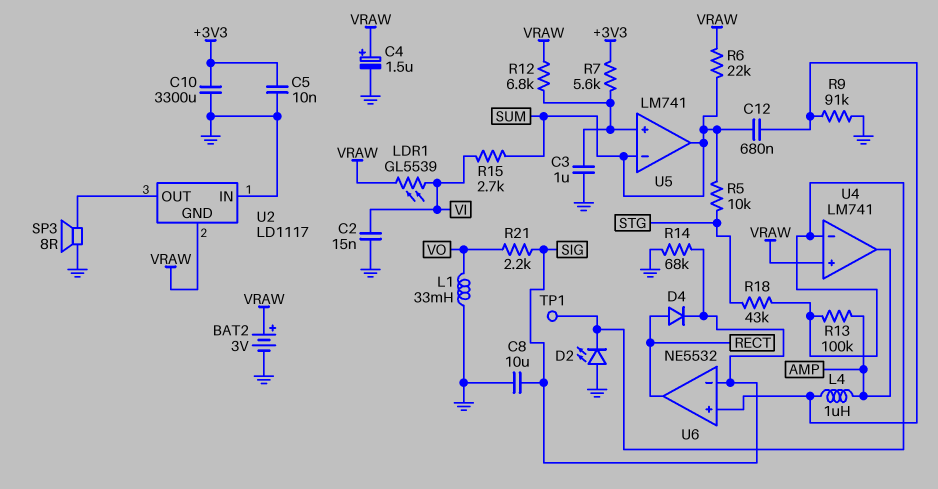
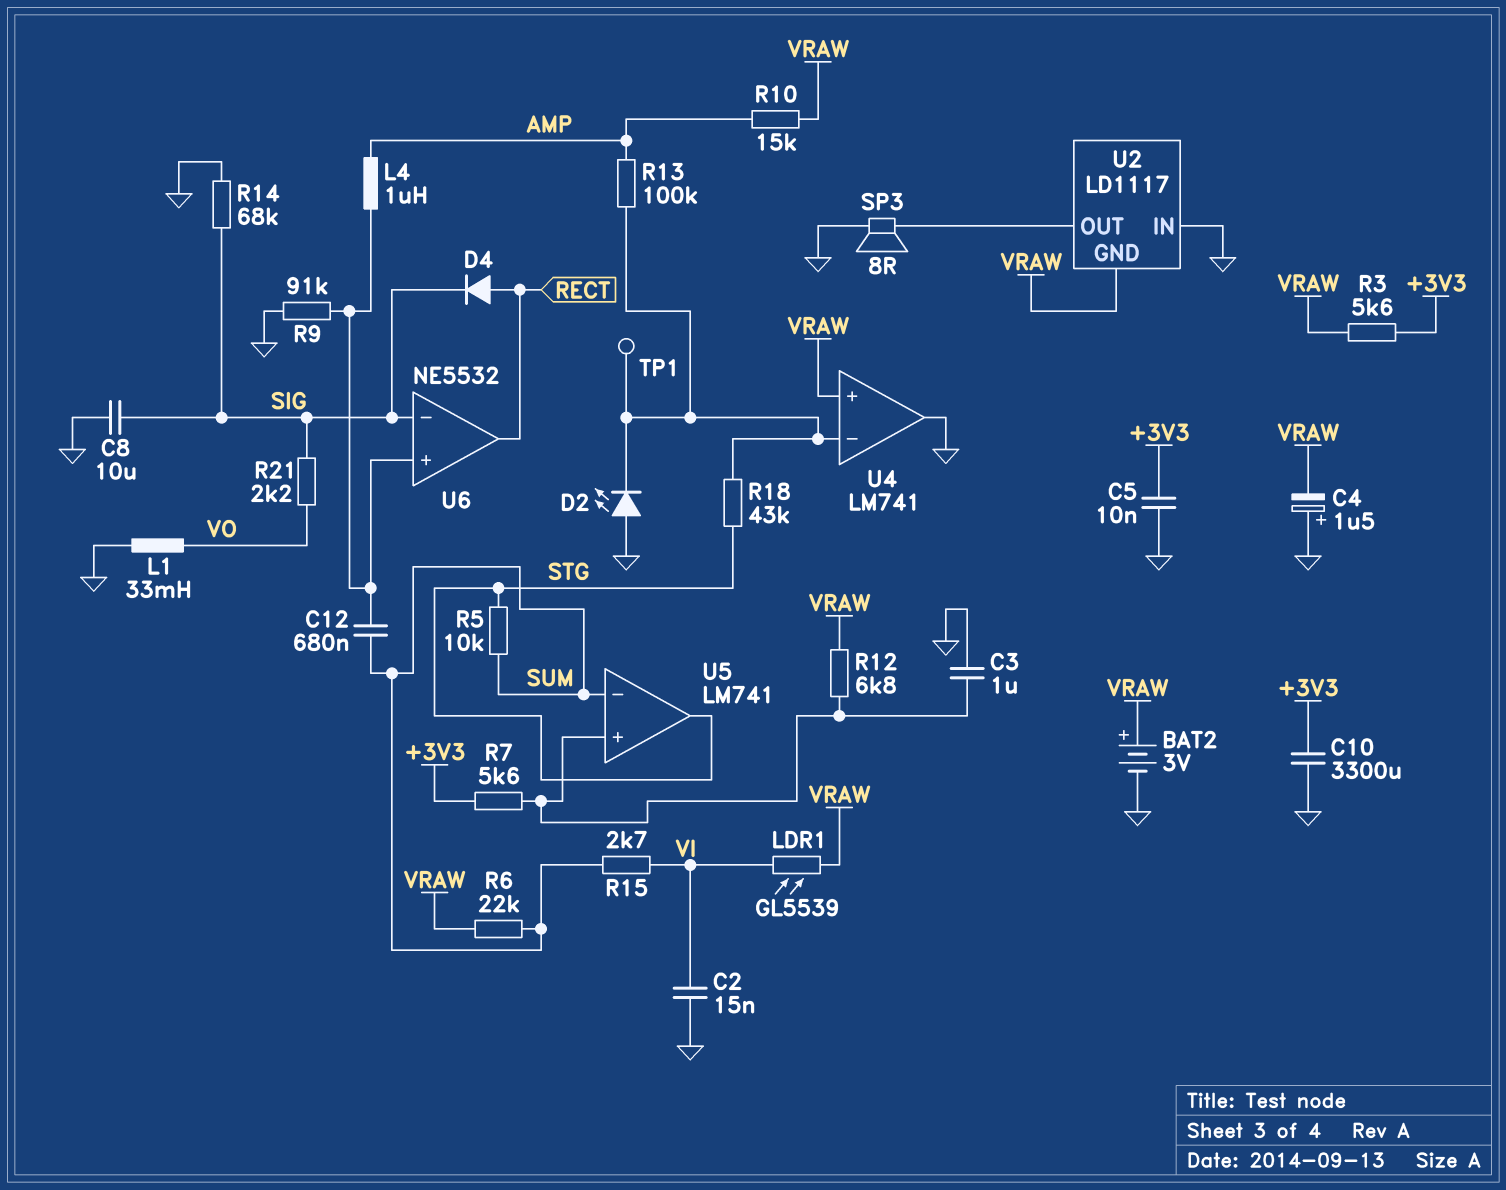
C4: 1.5uF (plus VRAW, minus GND) -> 1.5uF (plus GND, minus VRAW)
R3: none -> 5.6k (+3V3, VRAW)
R10: none -> 15k (AMP, VRAW)
U4 pin out: AMP -> GND
U5 pin out: SUM -> STG

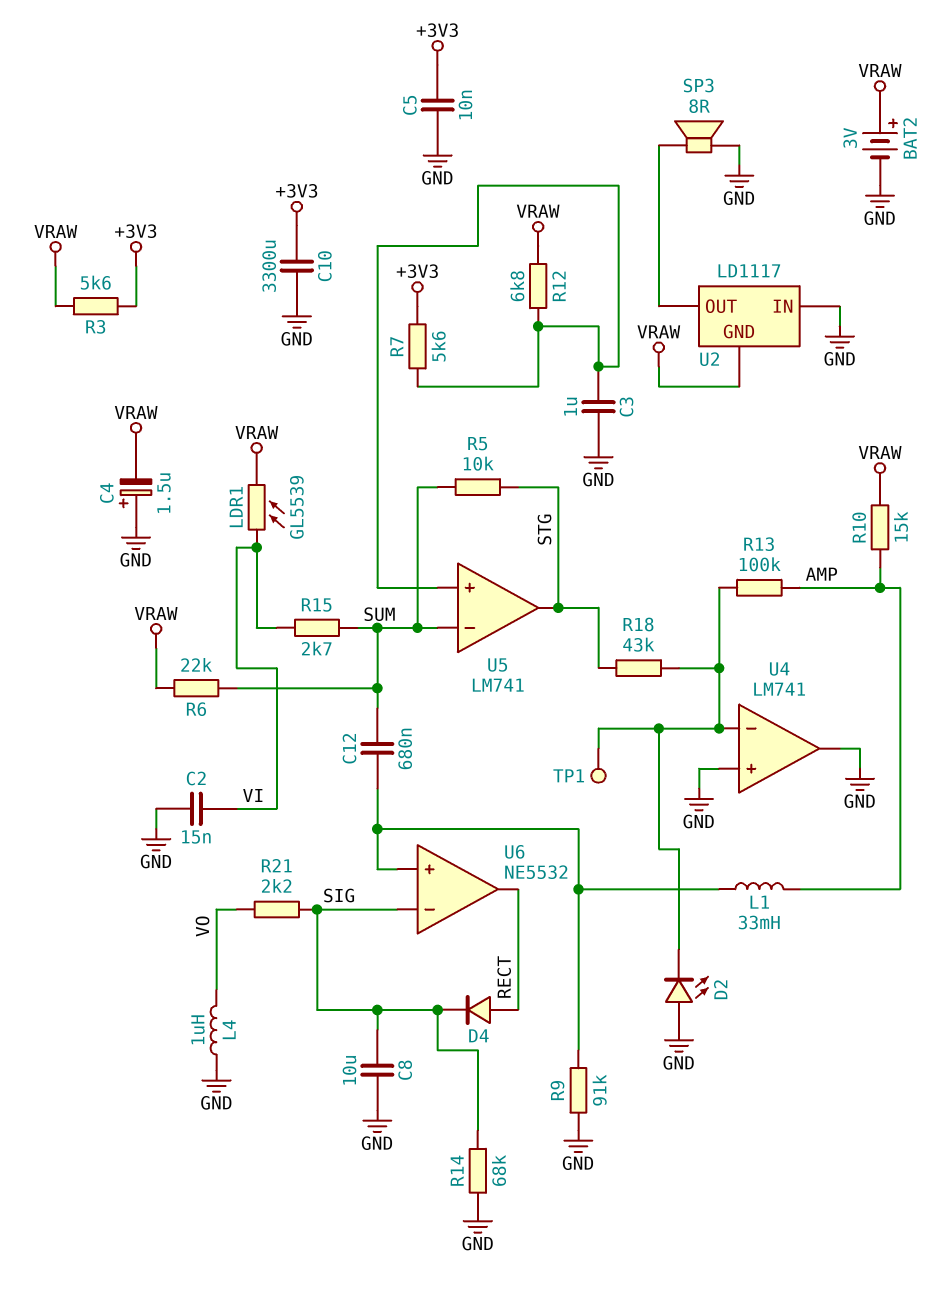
L1: 33mH (GND, VO) -> 33mH (AMP, U6/in+)
L4: 1uH (AMP, U6/in+) -> 1uH (GND, VO)
U4 pin in+: VRAW -> GND

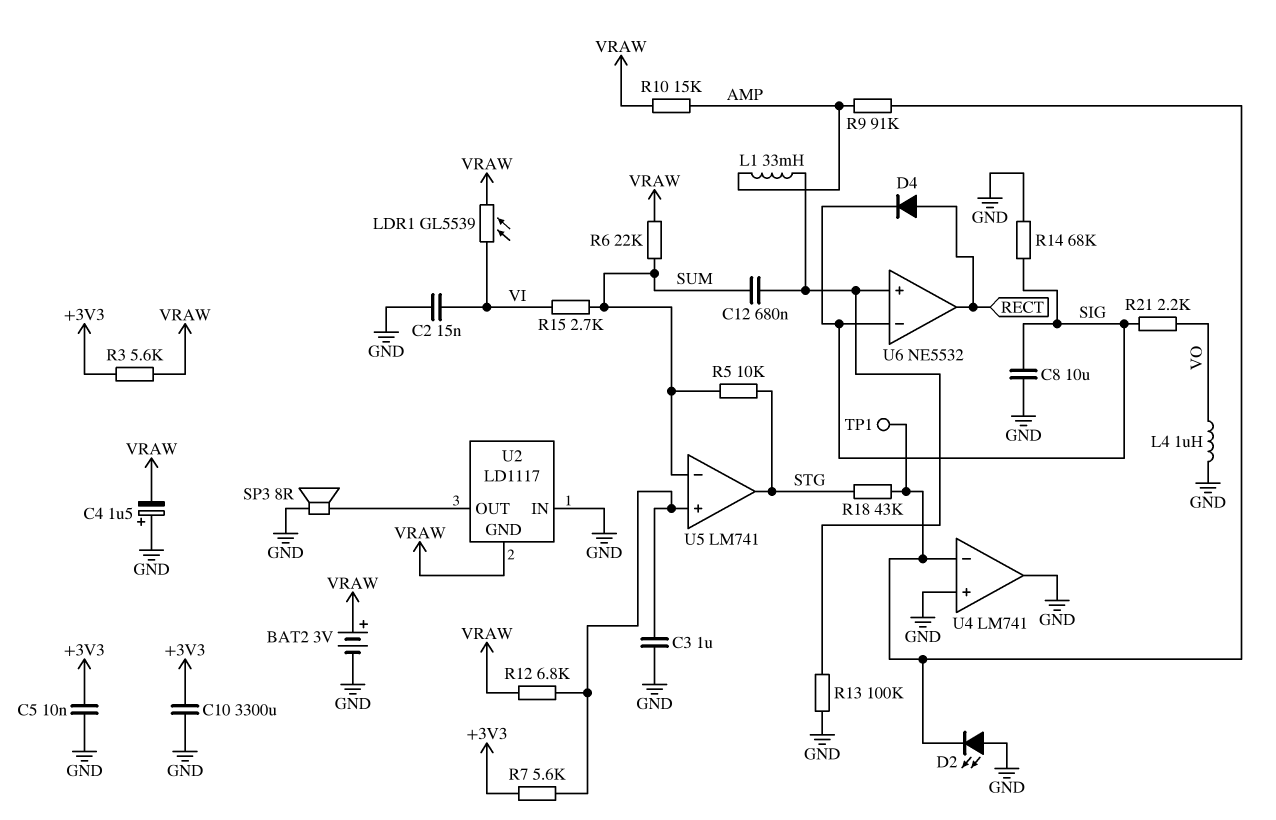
R9: 91k (GND, U6/in+) -> 91k (AMP, U4/in-)
R13: 100k (AMP, U4/in-) -> 100k (GND, U6/in+)

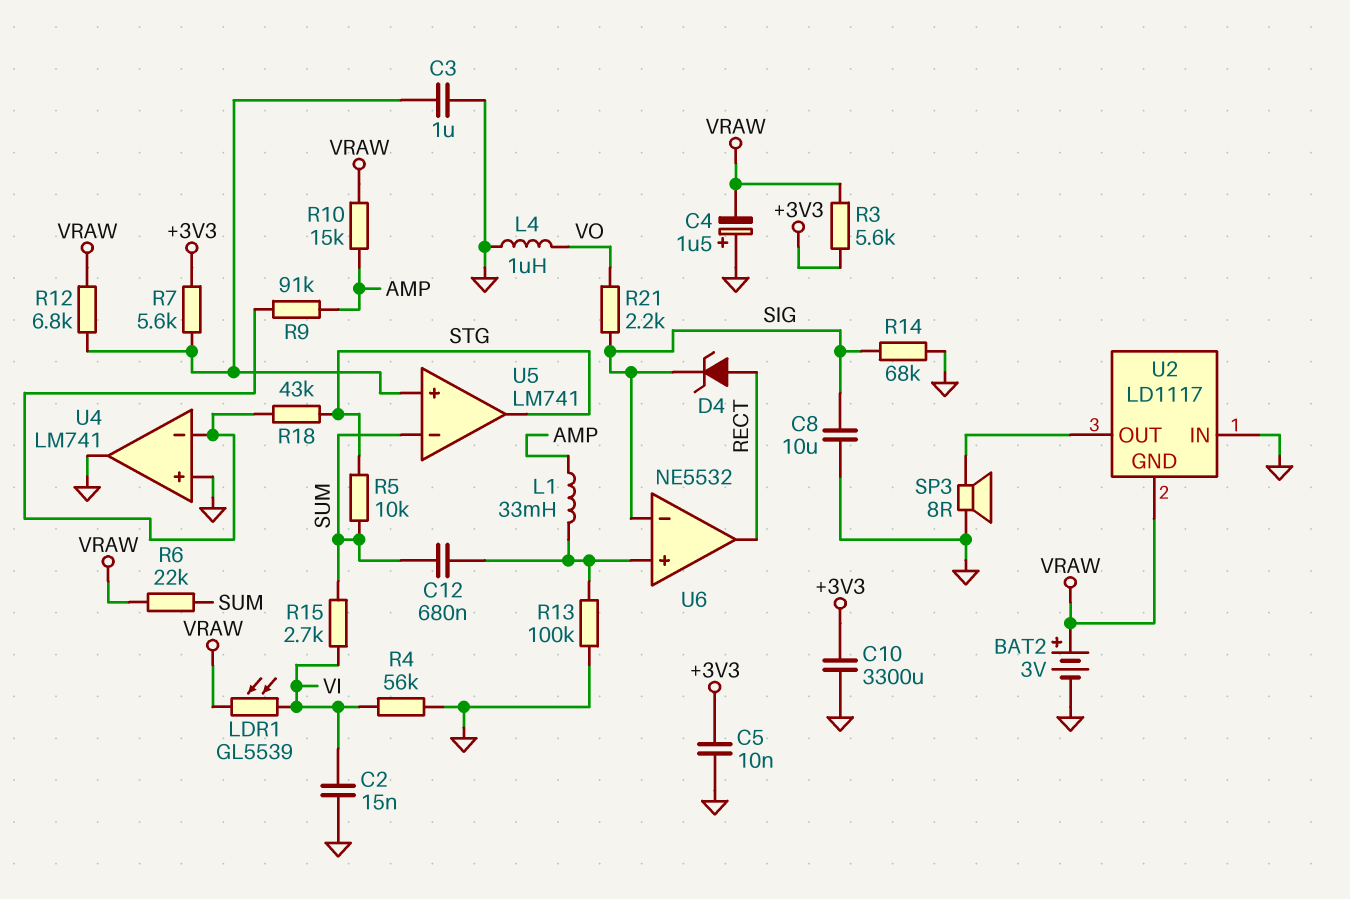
D2: LED (A GND, K U4/in-) -> none
D4: diode (A RECT, K SIG) -> zener (A RECT, K SIG)
R4: none -> 56k (GND, VI)
TP1: test point (U4/in-) -> none

